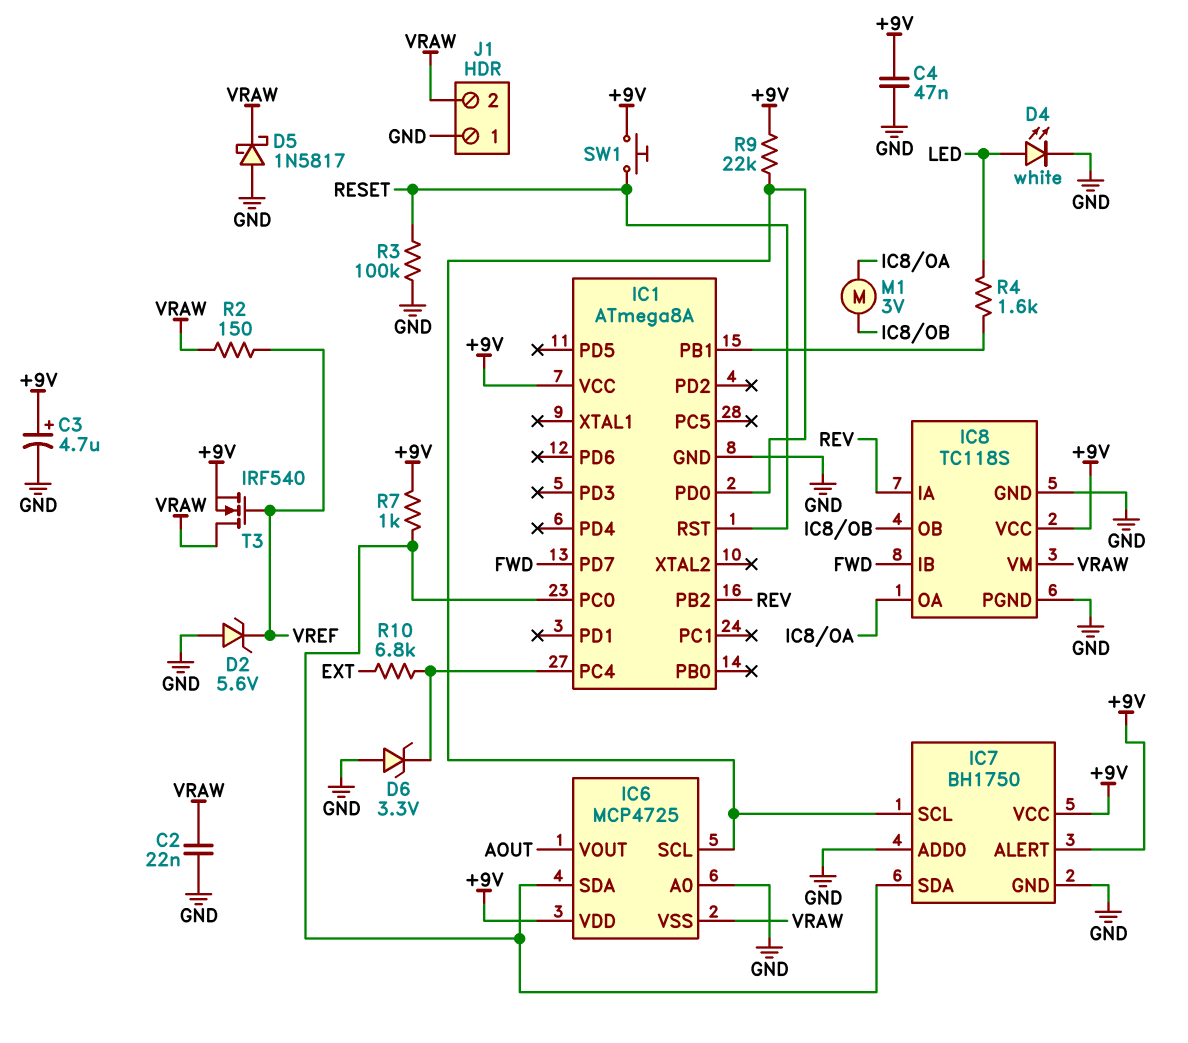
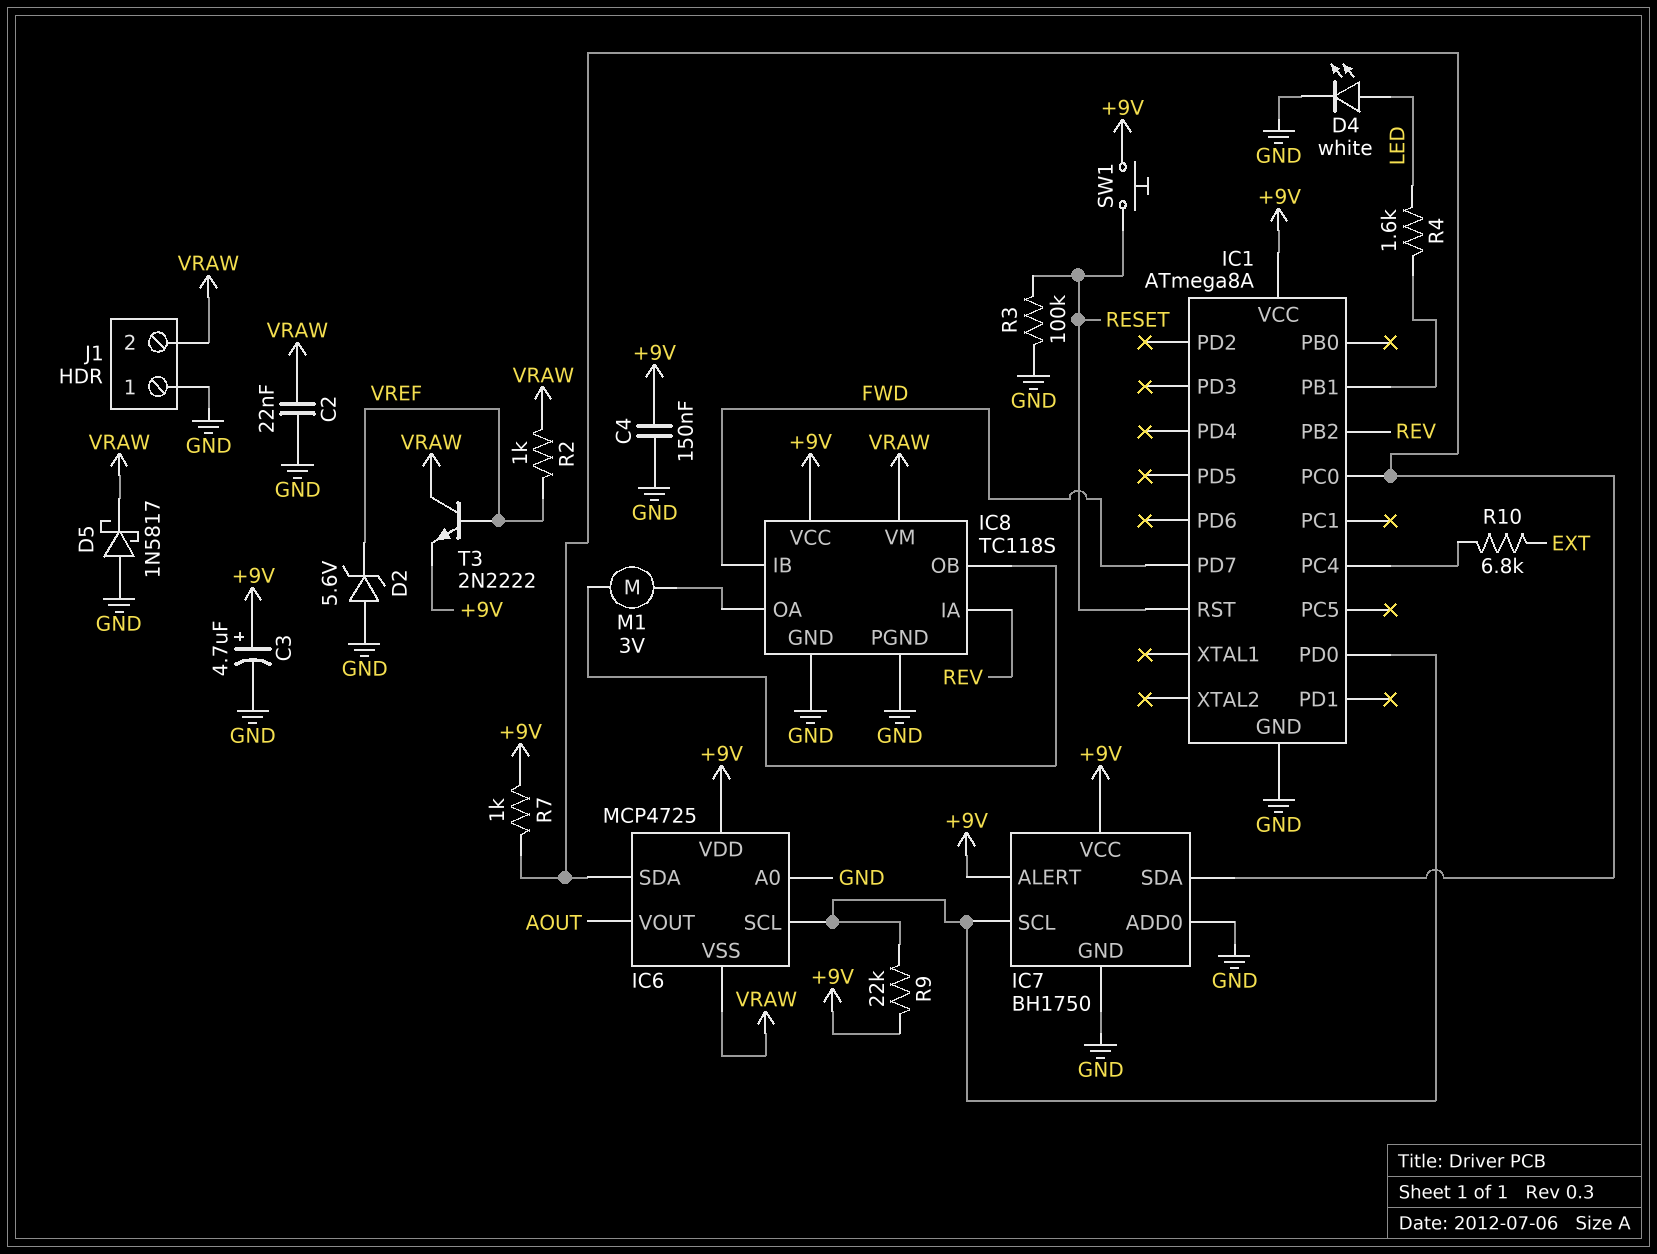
C4: 47nF (+9V, GND) -> 150nF (+9V, GND)
D6: zener 3.3V (A GND, K IC1/PC4) -> none
R2: 150 (VRAW, VREF) -> 1k (VRAW, VREF)
T3: NMOS IRF540 (G VREF, D VRAW, S +9V) -> NPN 2N2222 (B VREF, C VRAW, E +9V)

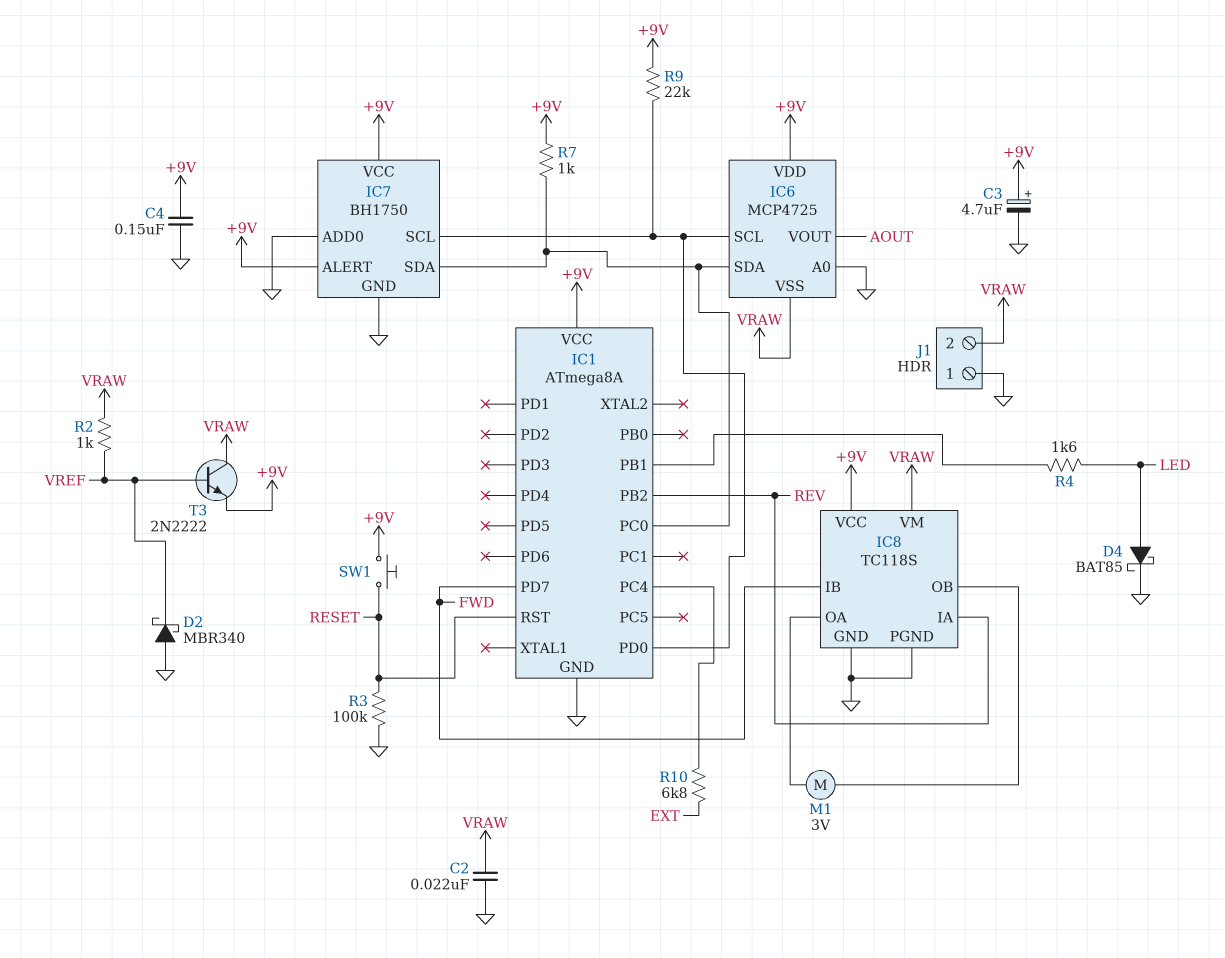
D2: zener 5.6V (A GND, K VREF) -> schottky MBR340 (A GND, K VREF)
D4: LED white (A LED, K GND) -> schottky BAT85 (A LED, K GND)
D5: schottky 1N5817 (A GND, K VRAW) -> none

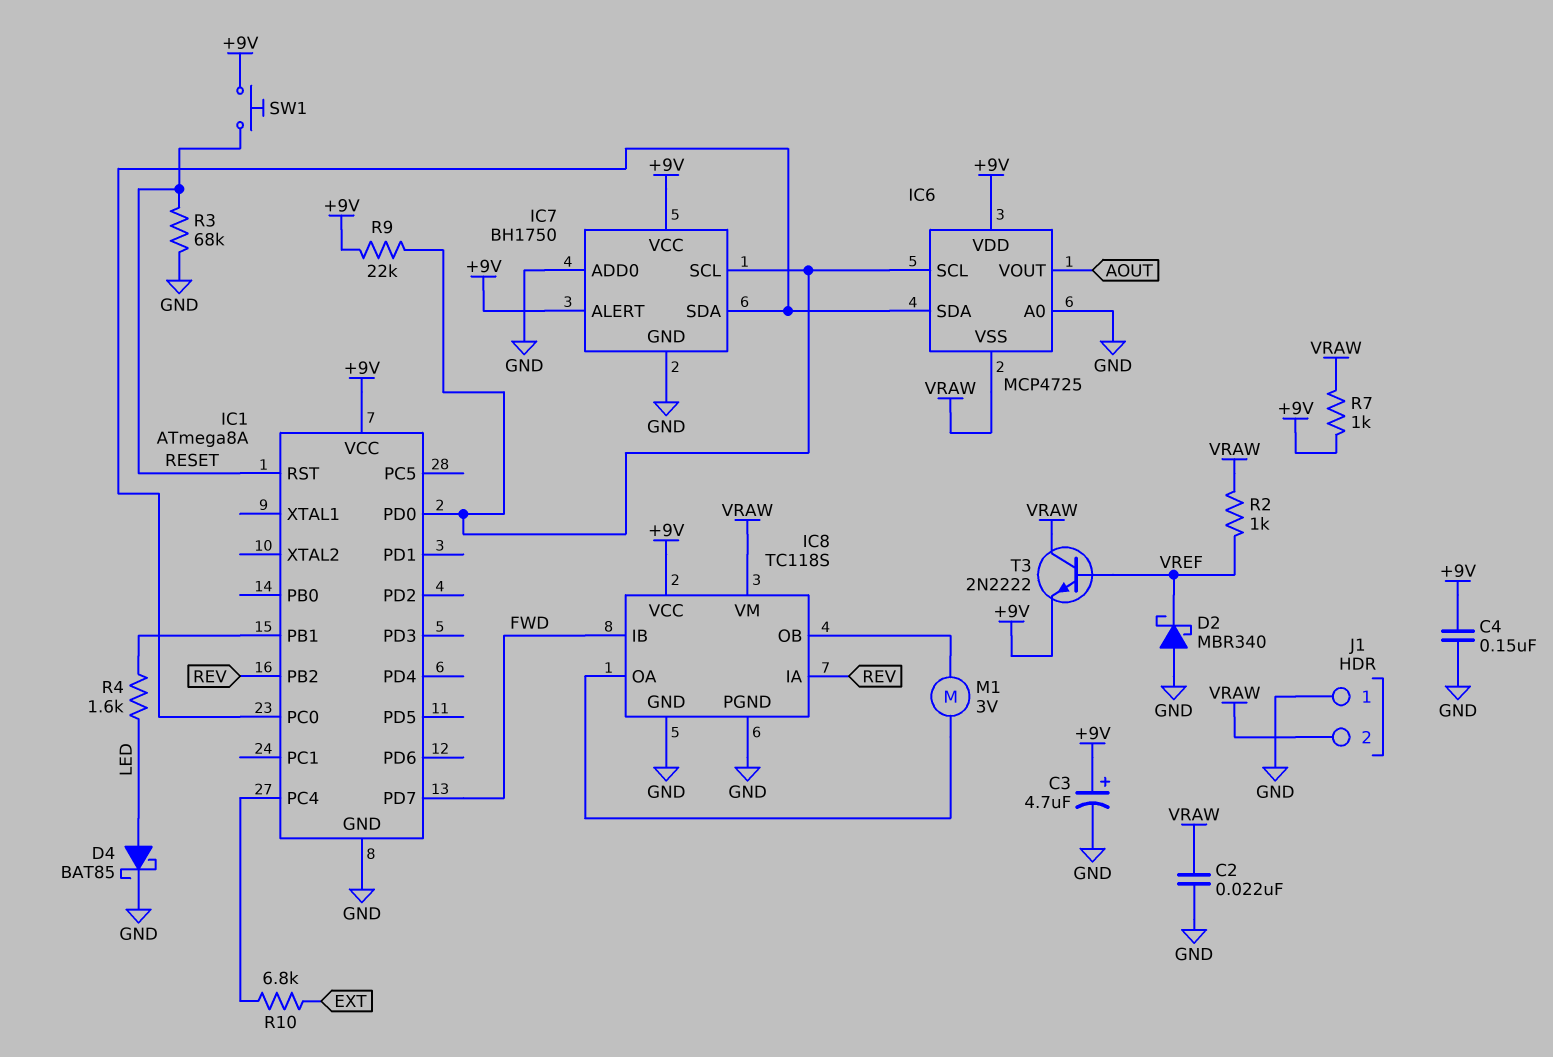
R3: 100k (GND, RESET) -> 68k (GND, RESET)
R7: 1k (+9V, IC1/PC0) -> 1k (+9V, VRAW)

